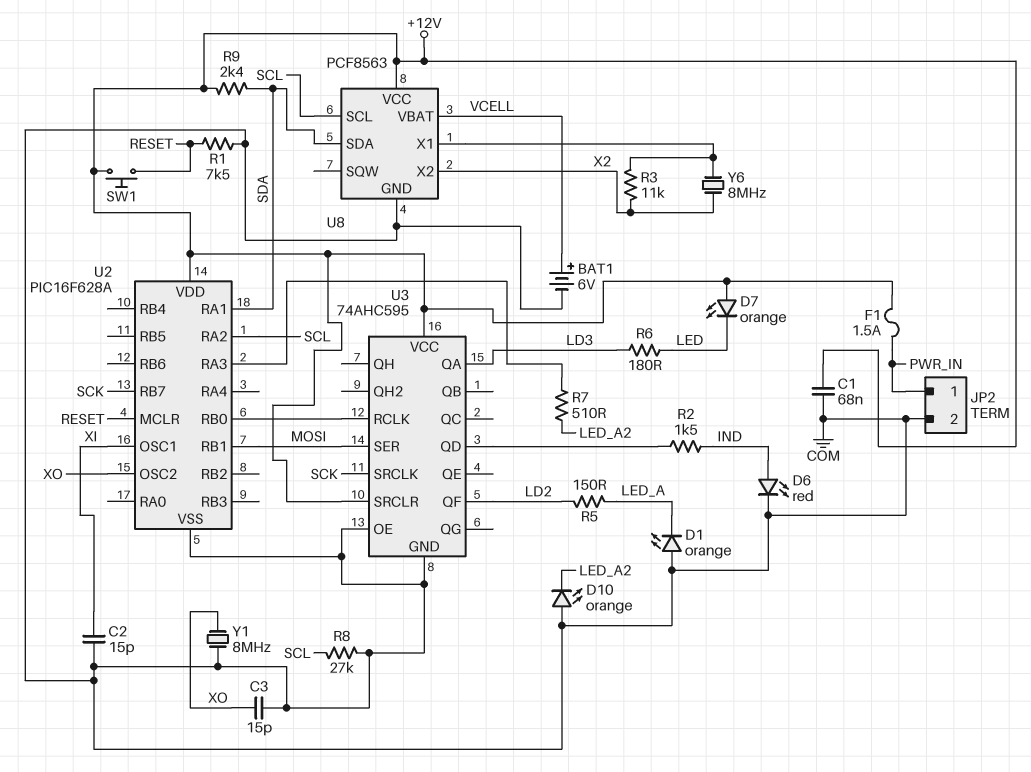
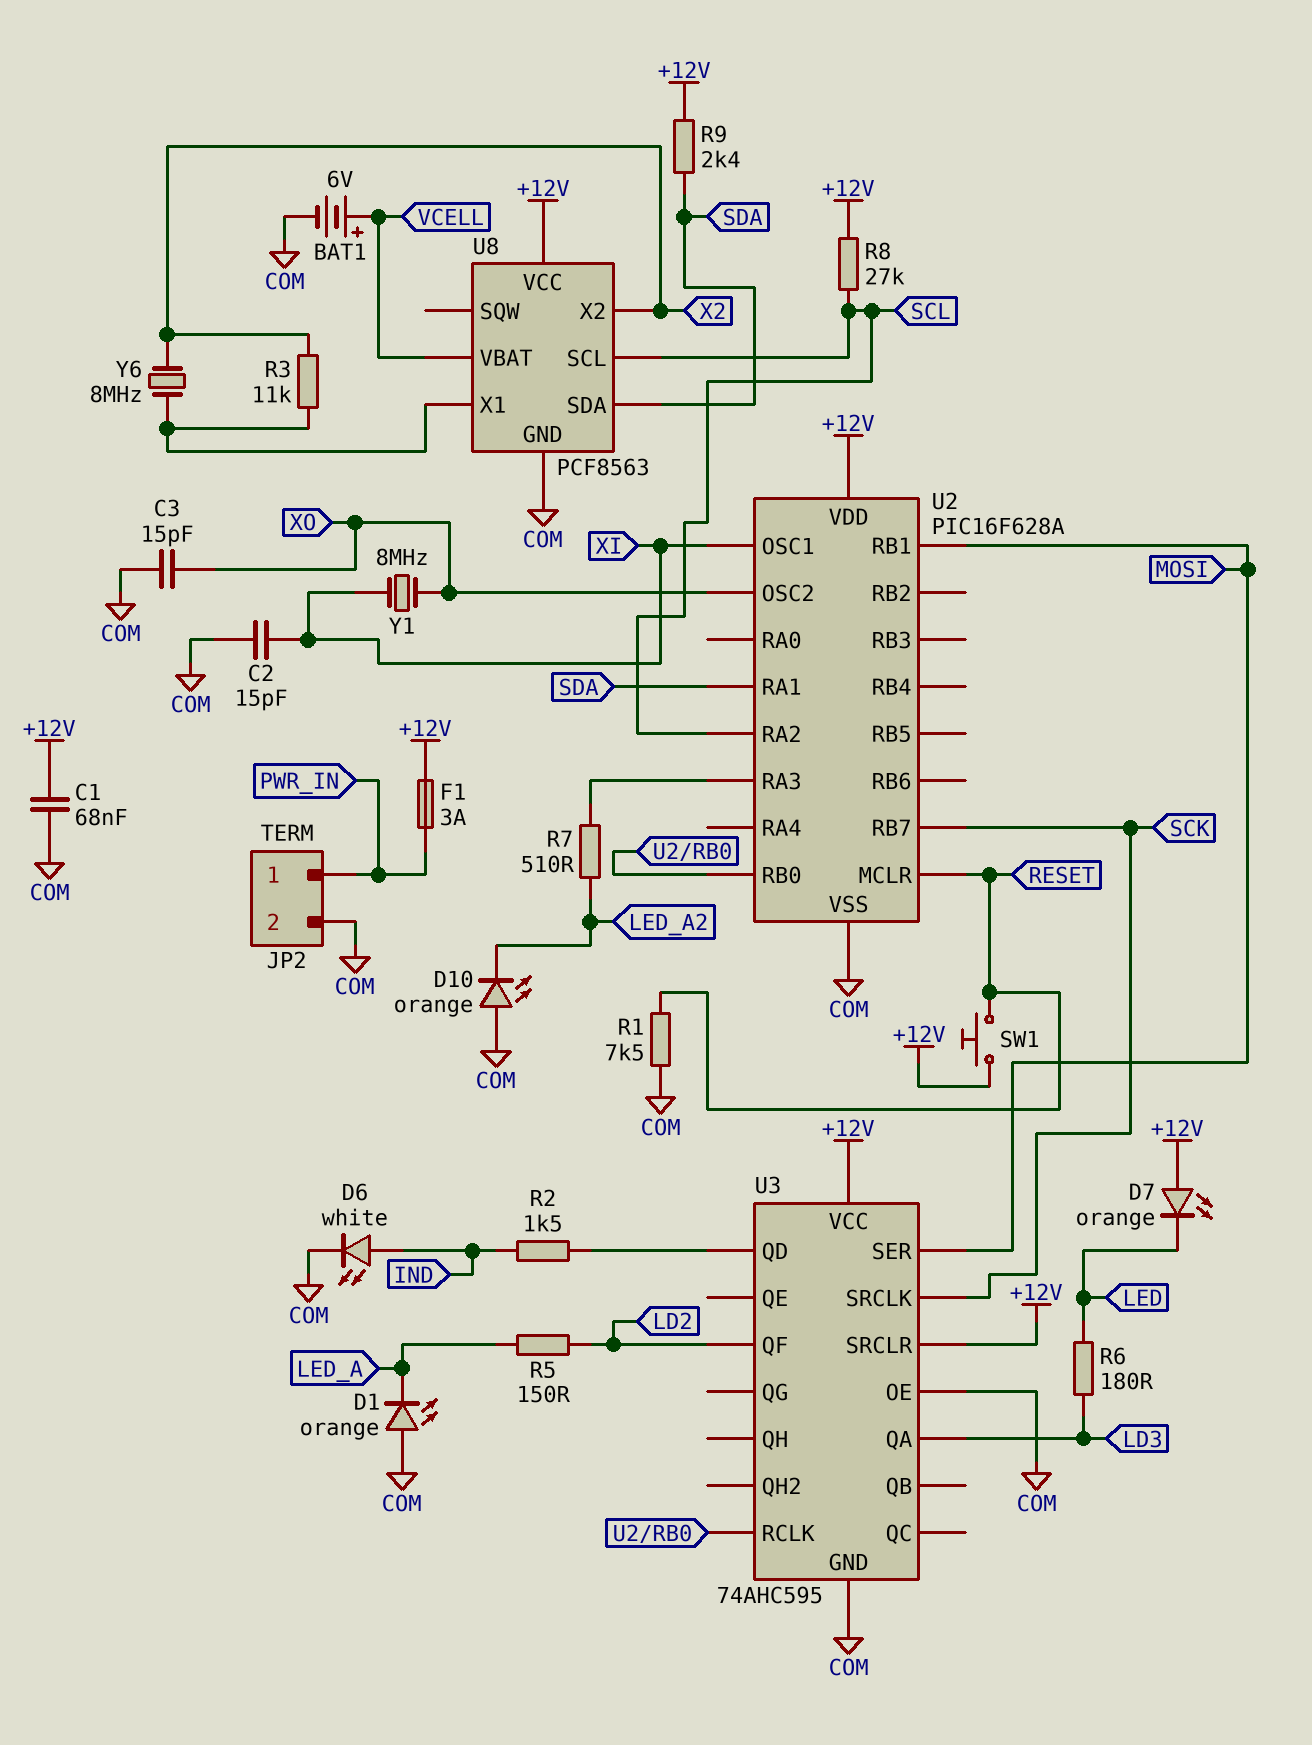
D6: LED red (A IND, K COM) -> LED white (A IND, K COM)
F1: 1.5A (+12V, PWR_IN) -> 3A (+12V, PWR_IN)
R8: 27k (COM, SCL) -> 27k (+12V, SCL)
Y1: 8MHz (COM, XO) -> 8MHz (XI, XO)

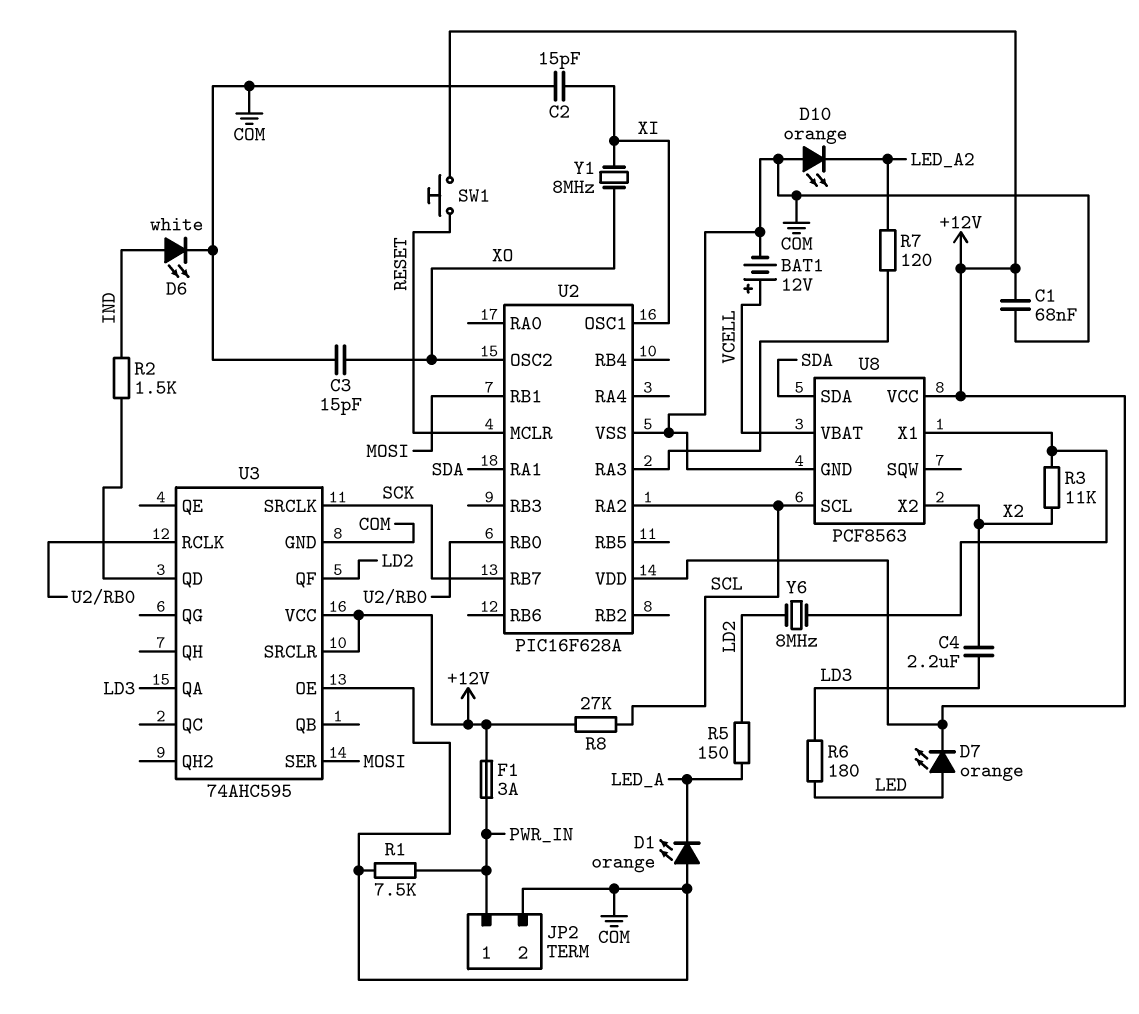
BAT1: 6V (plus VCELL, minus COM) -> 12V (plus VCELL, minus COM)
C4: none -> 2.2uF (LD3, X2)
D7: LED orange (A +12V, K LED) -> LED orange (A LED, K +12V)
R1: 7.5k (COM, RESET) -> 7.5k (COM, PWR_IN)
R7: 510 (LED_A2, U2/RA3) -> 120 (LED_A2, U2/RA3)
R9: 2.4k (+12V, SDA) -> none
Y6: 8MHz (U8/X1, X2) -> 8MHz (LD2, U8/X1)

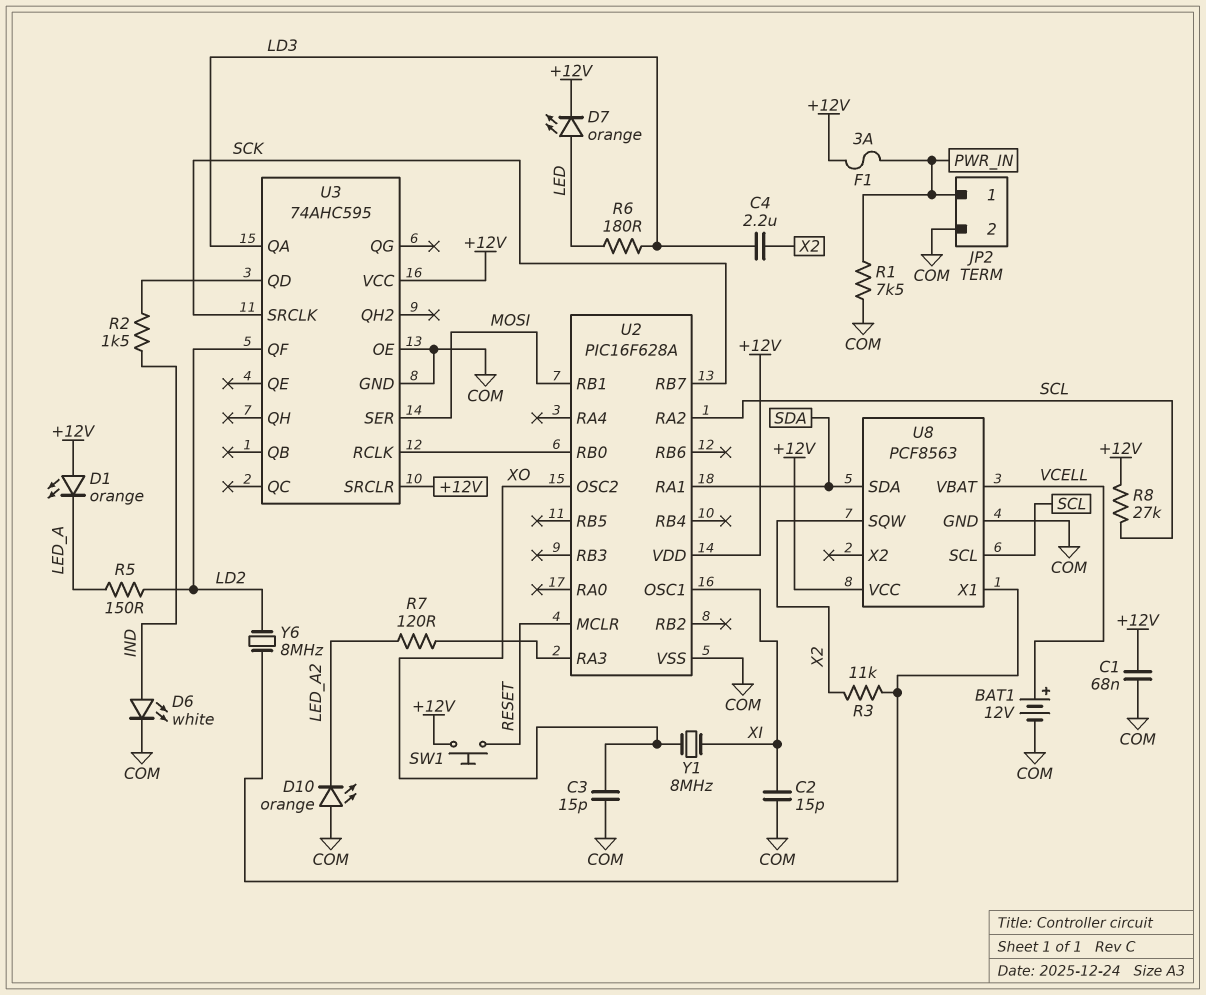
D1: LED orange (A COM, K LED_A) -> LED orange (A +12V, K LED_A)
U8 pin SQW: none -> X2
U8 pin X2: X2 -> none

